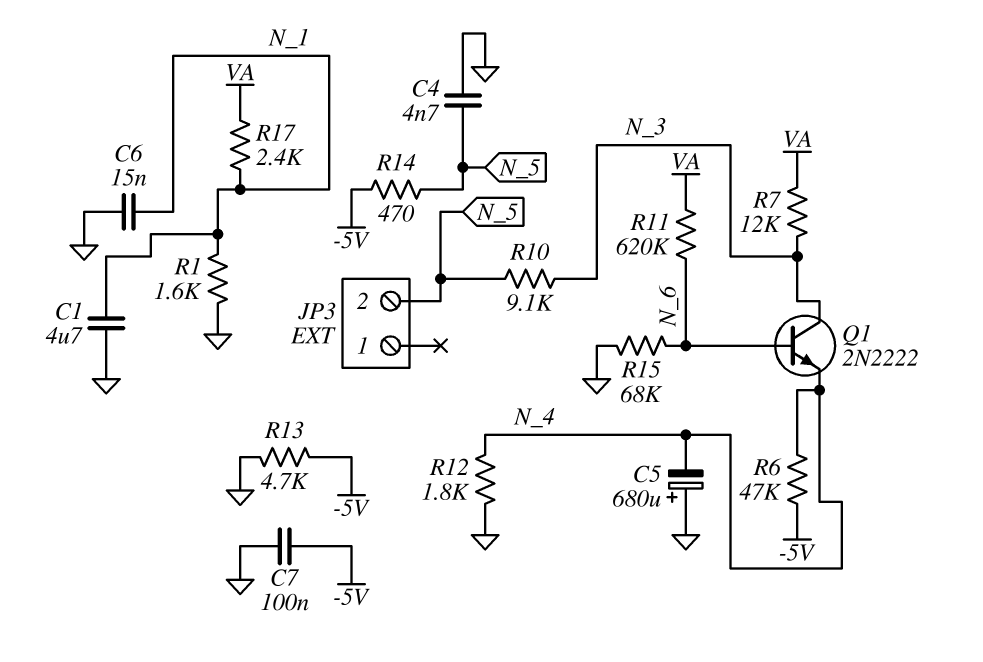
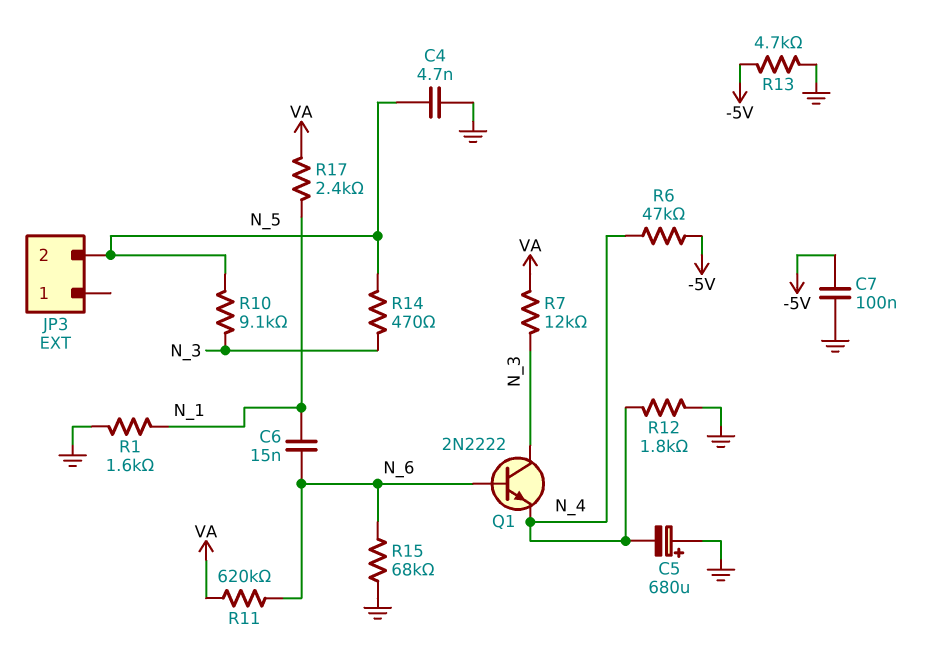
C1: 4.7uF (GND, N_1) -> none
C6: 15nF (GND, N_1) -> 15nF (N_1, N_6)
R14: 470 (-5V, N_5) -> 470 (N_3, N_5)

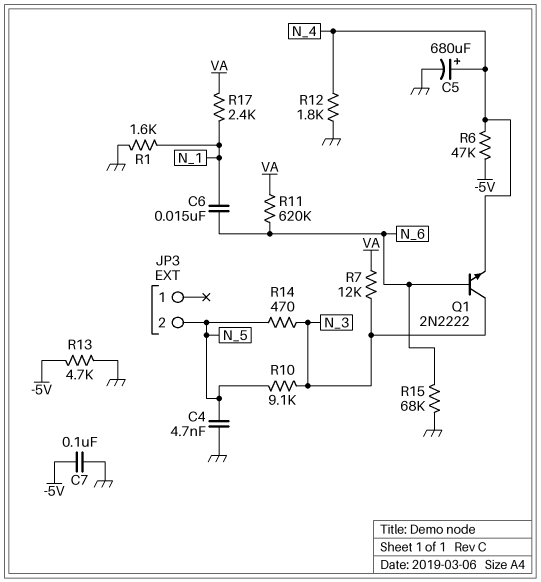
C5: 680uF (plus GND, minus N_4) -> 680uF (plus N_4, minus GND)

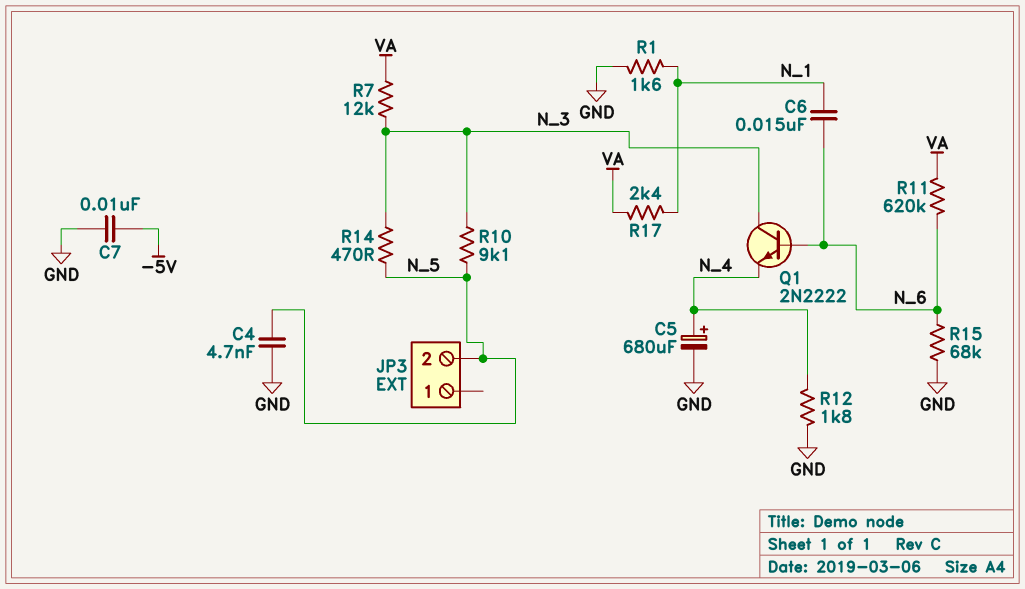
C7: 100nF (-5V, GND) -> 10nF (-5V, GND)
R6: 47k (-5V, N_4) -> none
R13: 4.7k (-5V, GND) -> none

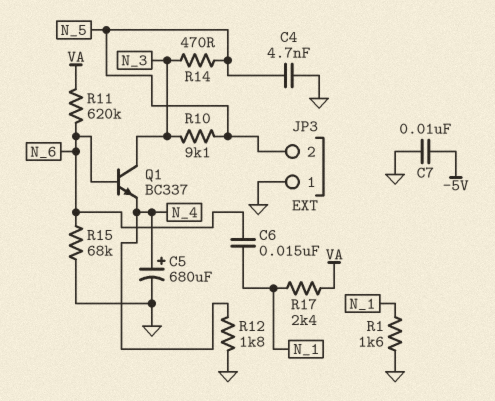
JP3 pin 1: none -> GND
Q1: NPN 2N2222 (B N_6, C N_3, E N_4) -> NPN BC337 (B N_6, C N_3, E N_4)
R7: 12k (N_3, VA) -> none

